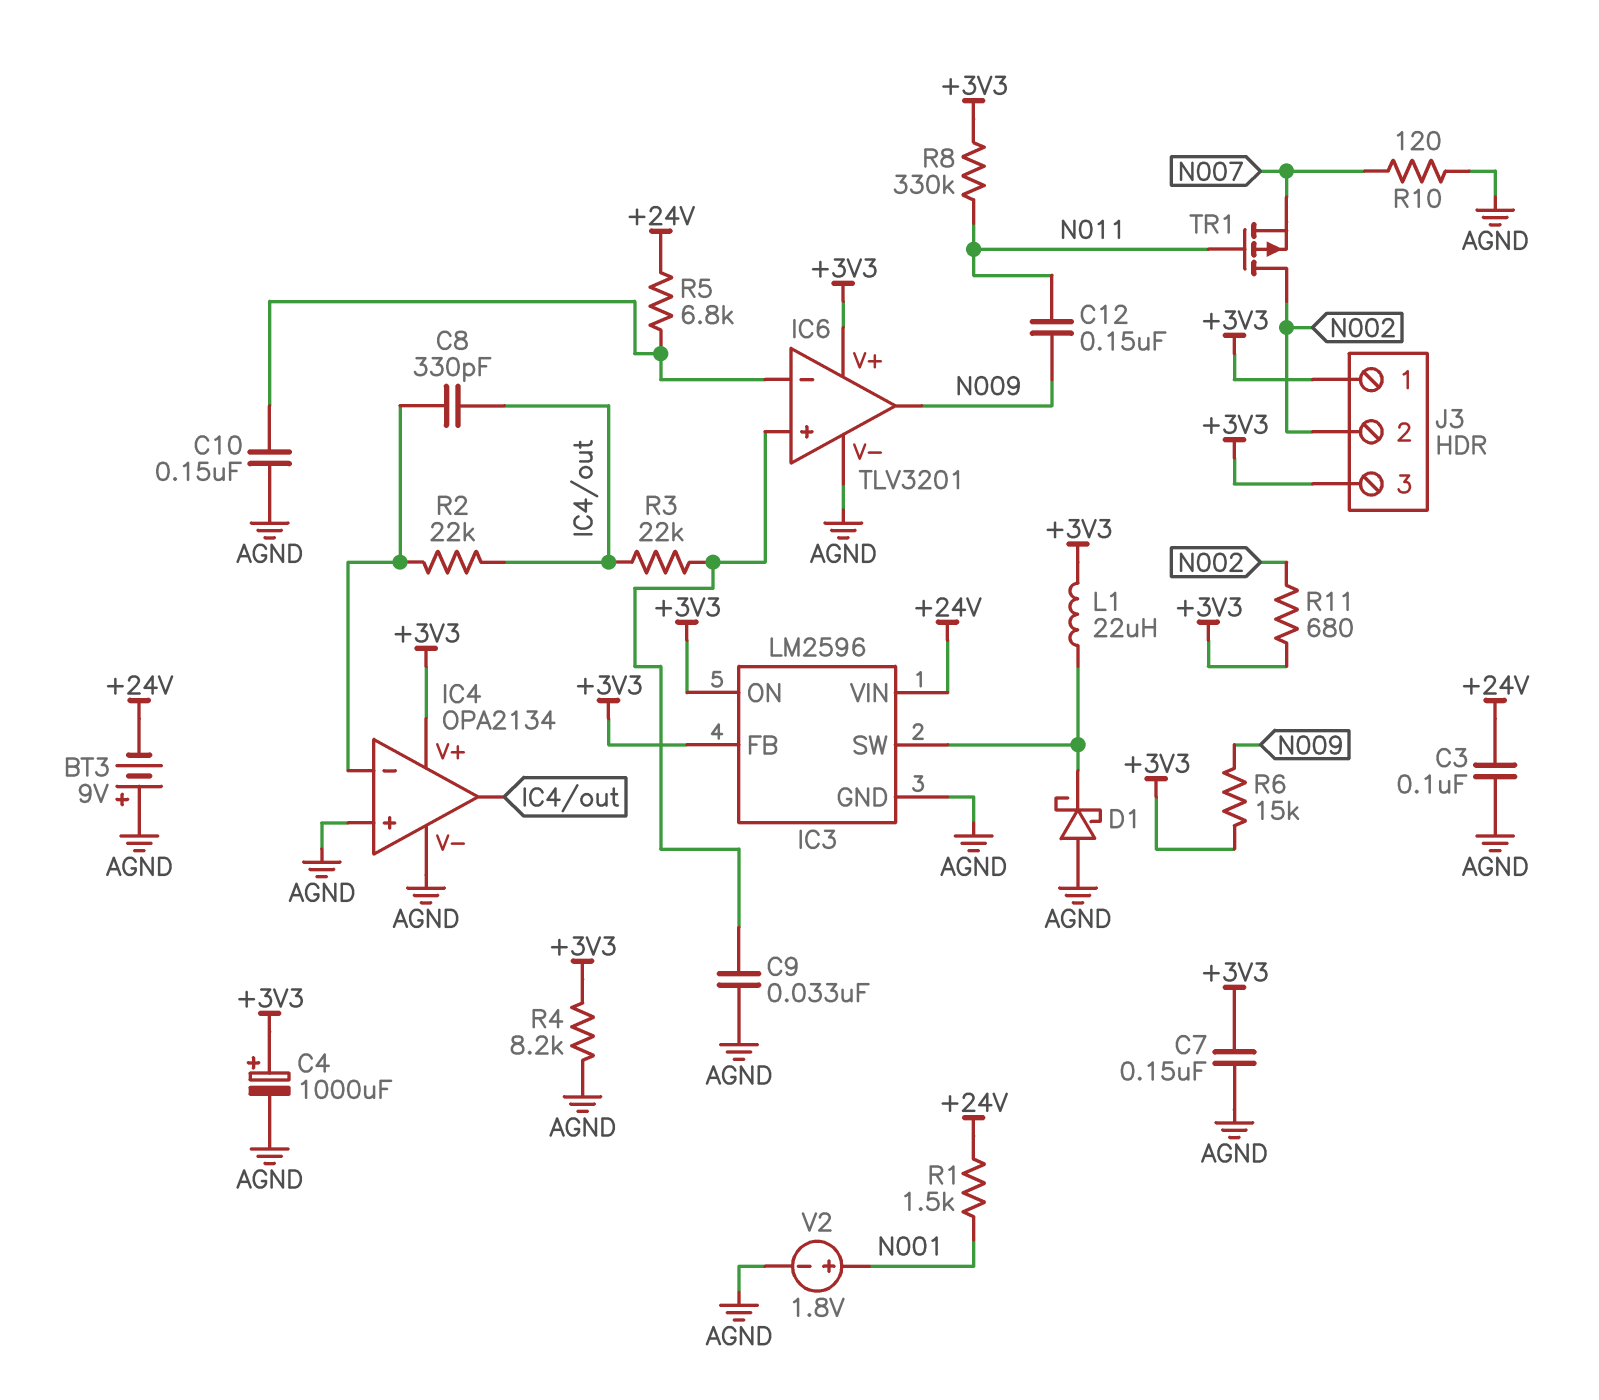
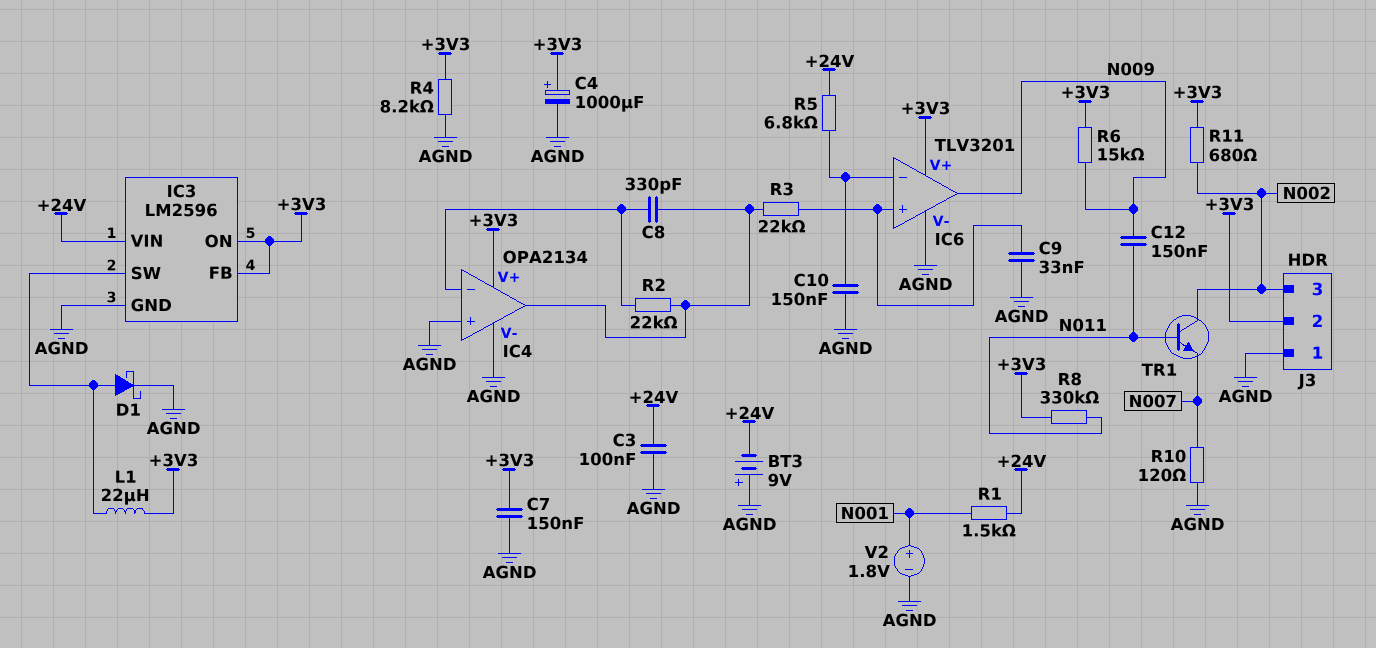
D1: schottky (A AGND, K IC3/SW) -> schottky (A IC3/SW, K AGND)
J3 pin 1: +3V3 -> AGND
J3 pin 2: N002 -> +3V3
J3 pin 3: +3V3 -> N002
TR1: PMOS (G N011, D N002, S N007) -> NPN (B N011, C N002, E N007)

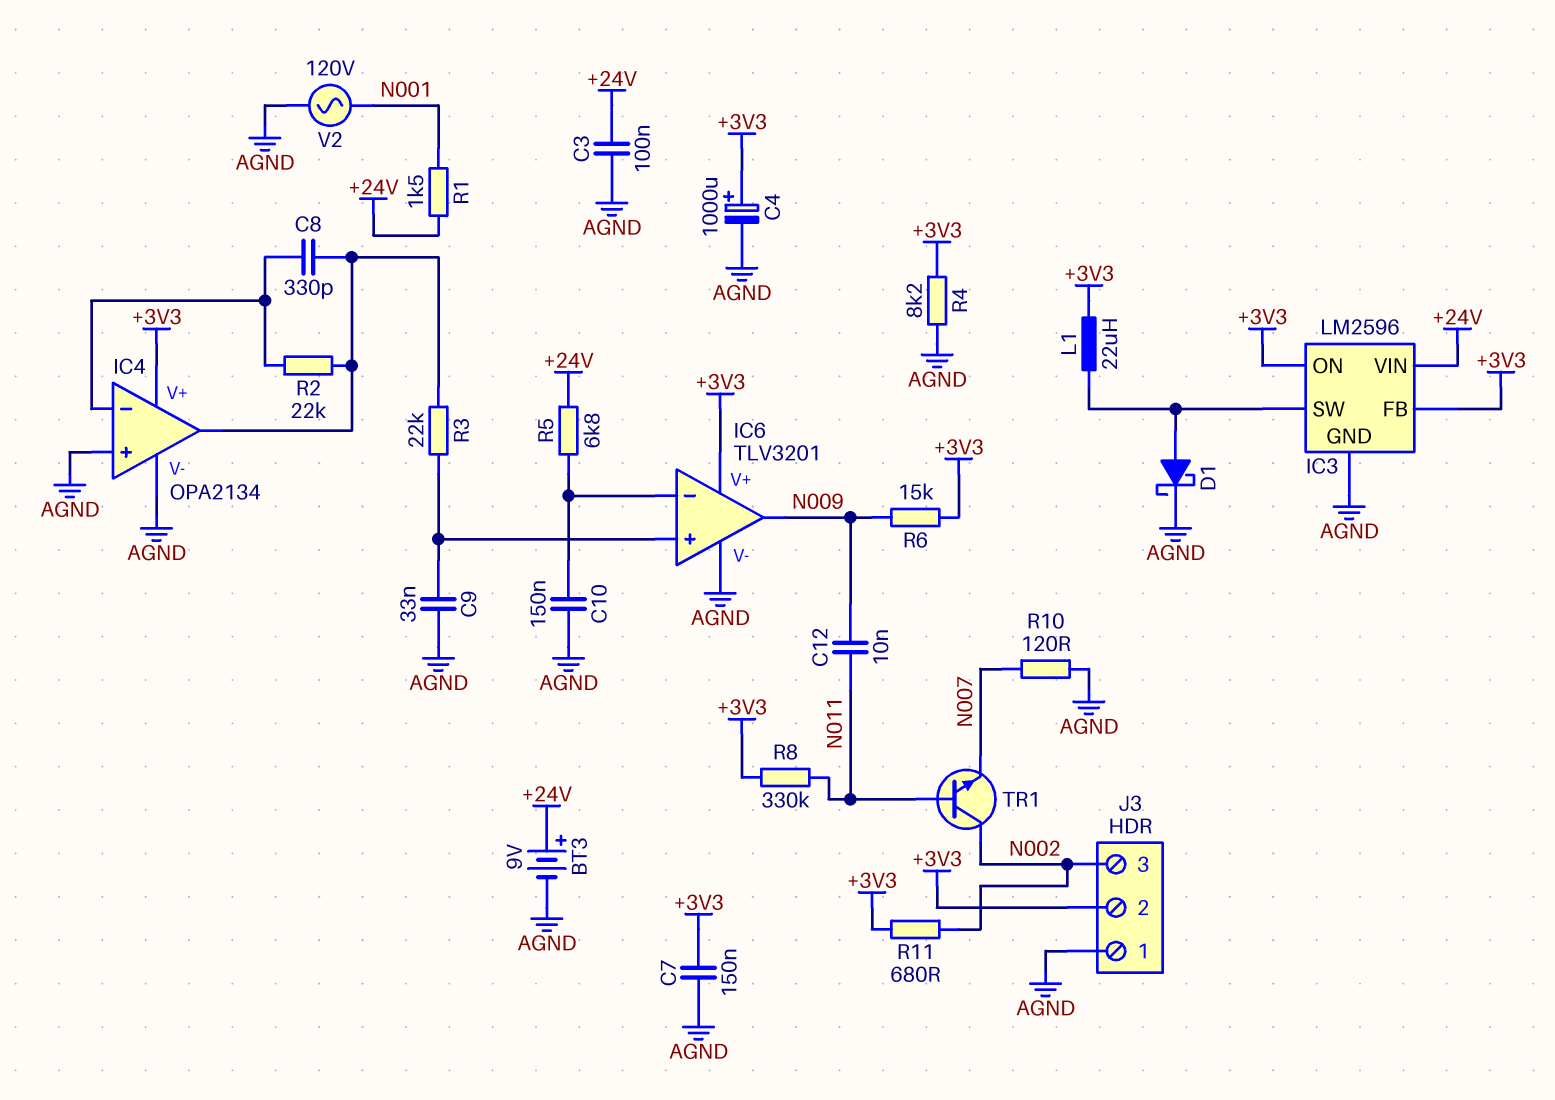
BT3: 9V (plus AGND, minus +24V) -> 9V (plus +24V, minus AGND)
C12: 150nF (N009, N011) -> 10nF (N009, N011)
V2: 1.8V (plus N001, minus AGND) -> AC 120V (AGND, N001)

